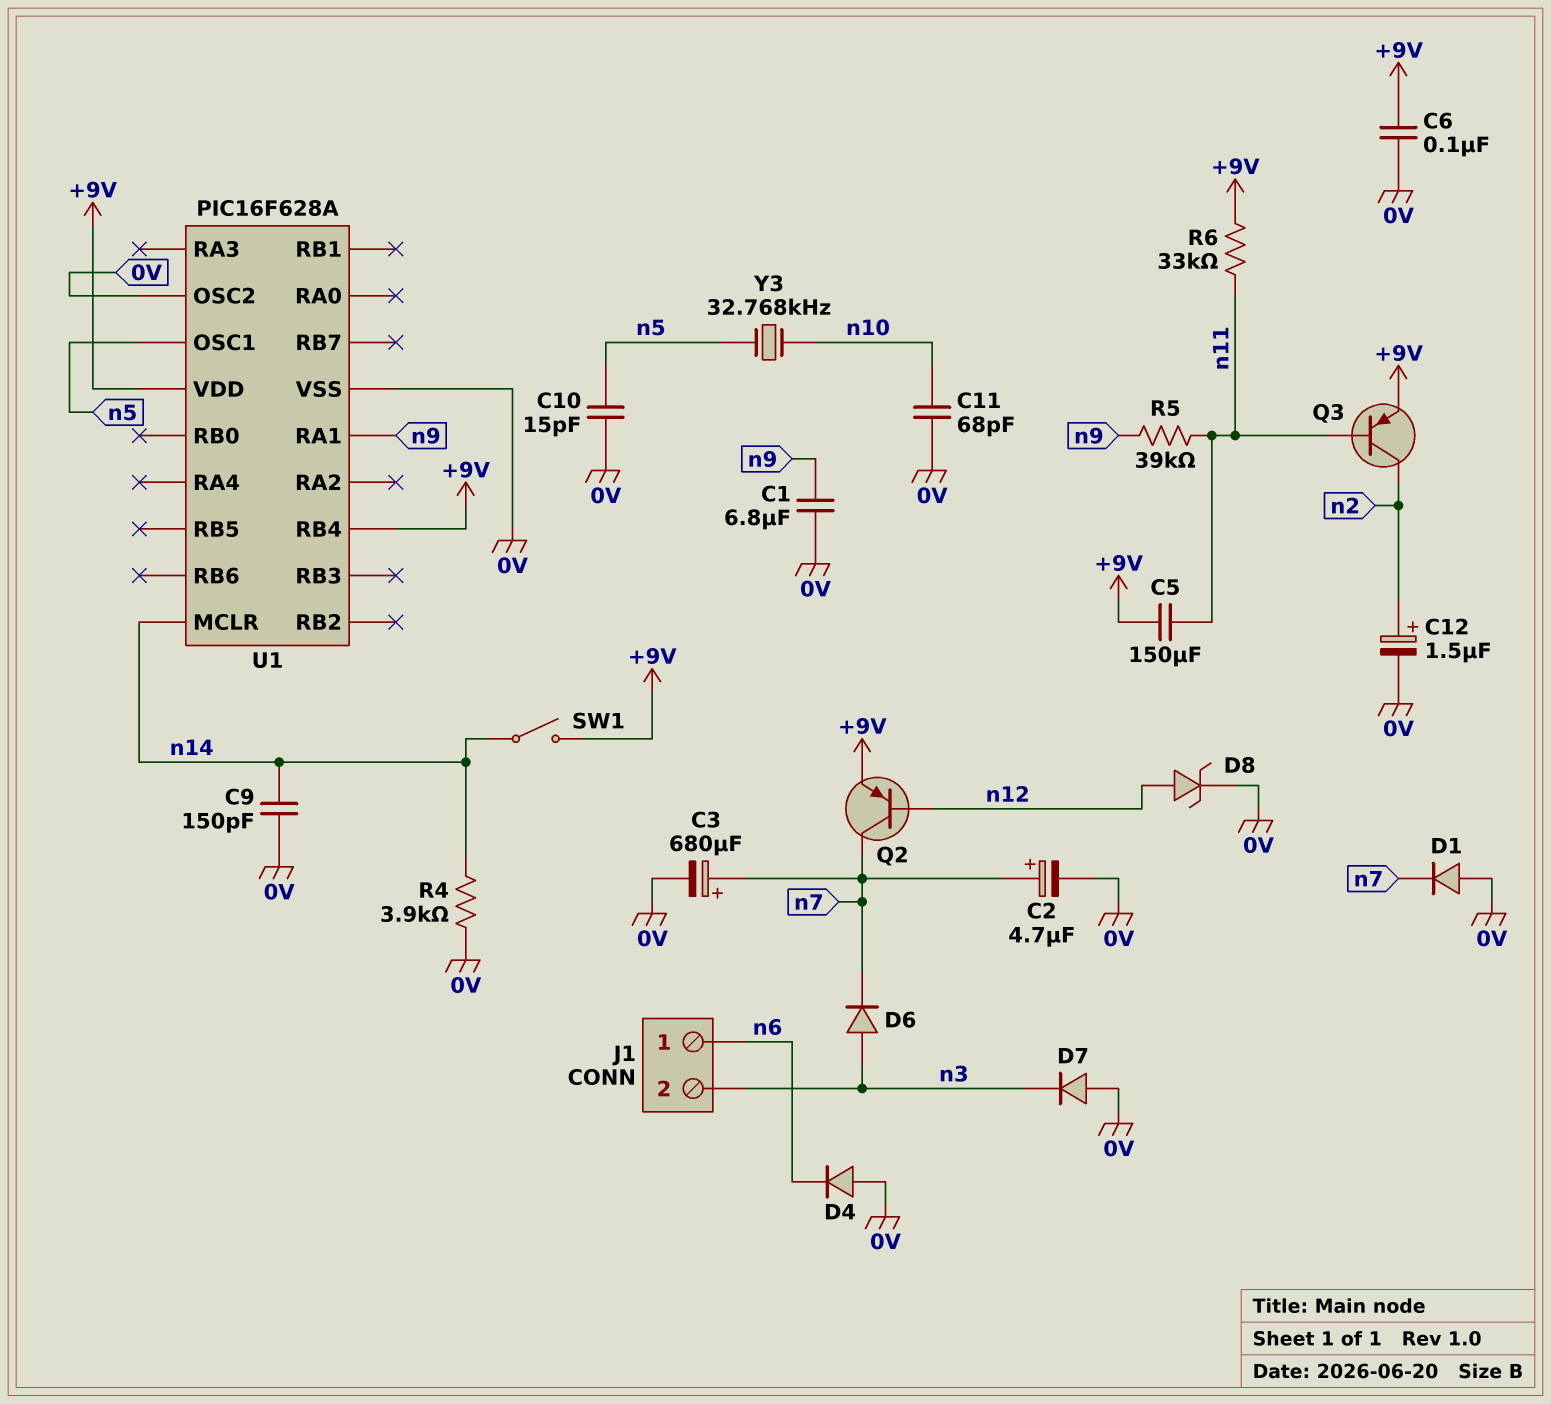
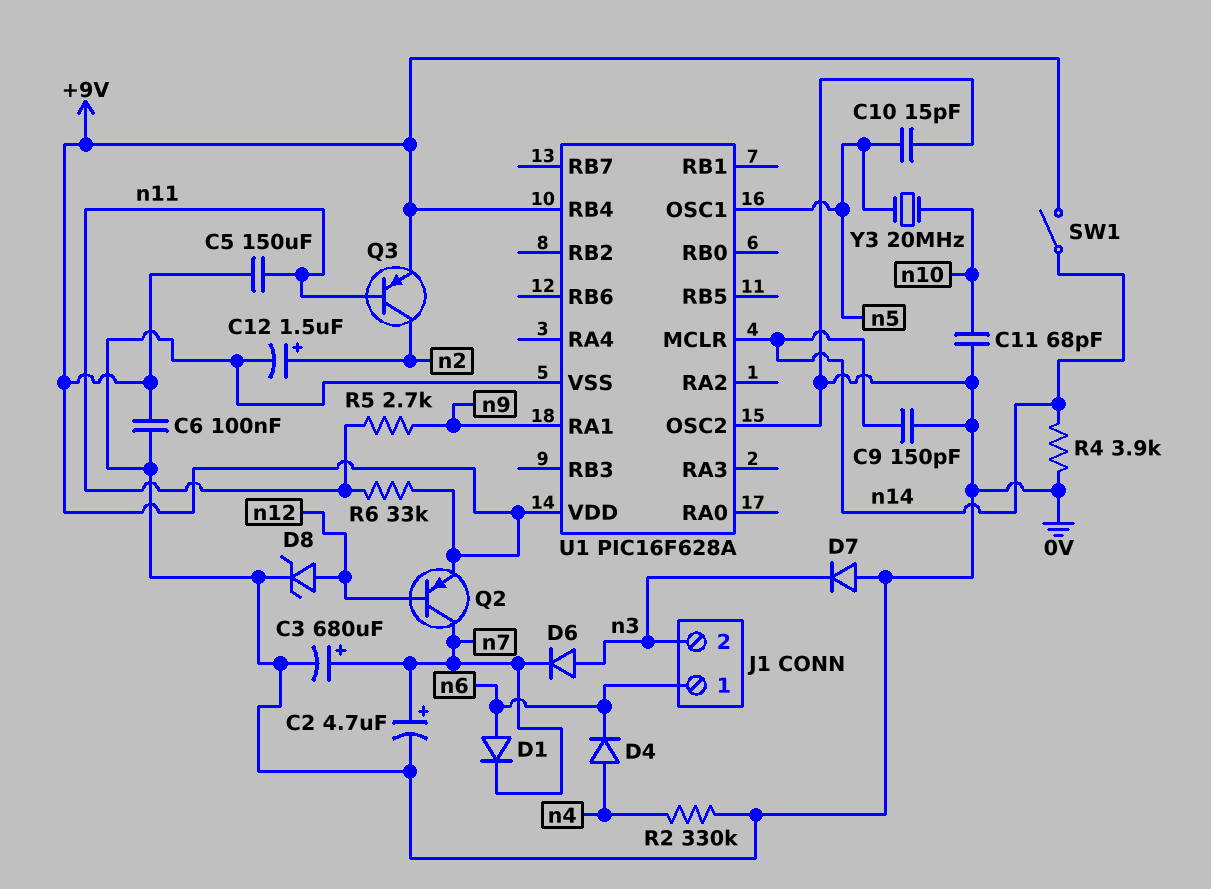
C1: 6.8uF (0V, n9) -> none
D1: diode (A 0V, K n7) -> diode (A n6, K n7)
D4: diode (A 0V, K n6) -> diode (A n4, K n6)
R2: none -> 330k (0V, n4)
R5: 39k (n9, n11) -> 2.7k (n9, n11)
Y3: 32.768kHz (n5, n10) -> 20MHz (n5, n10)

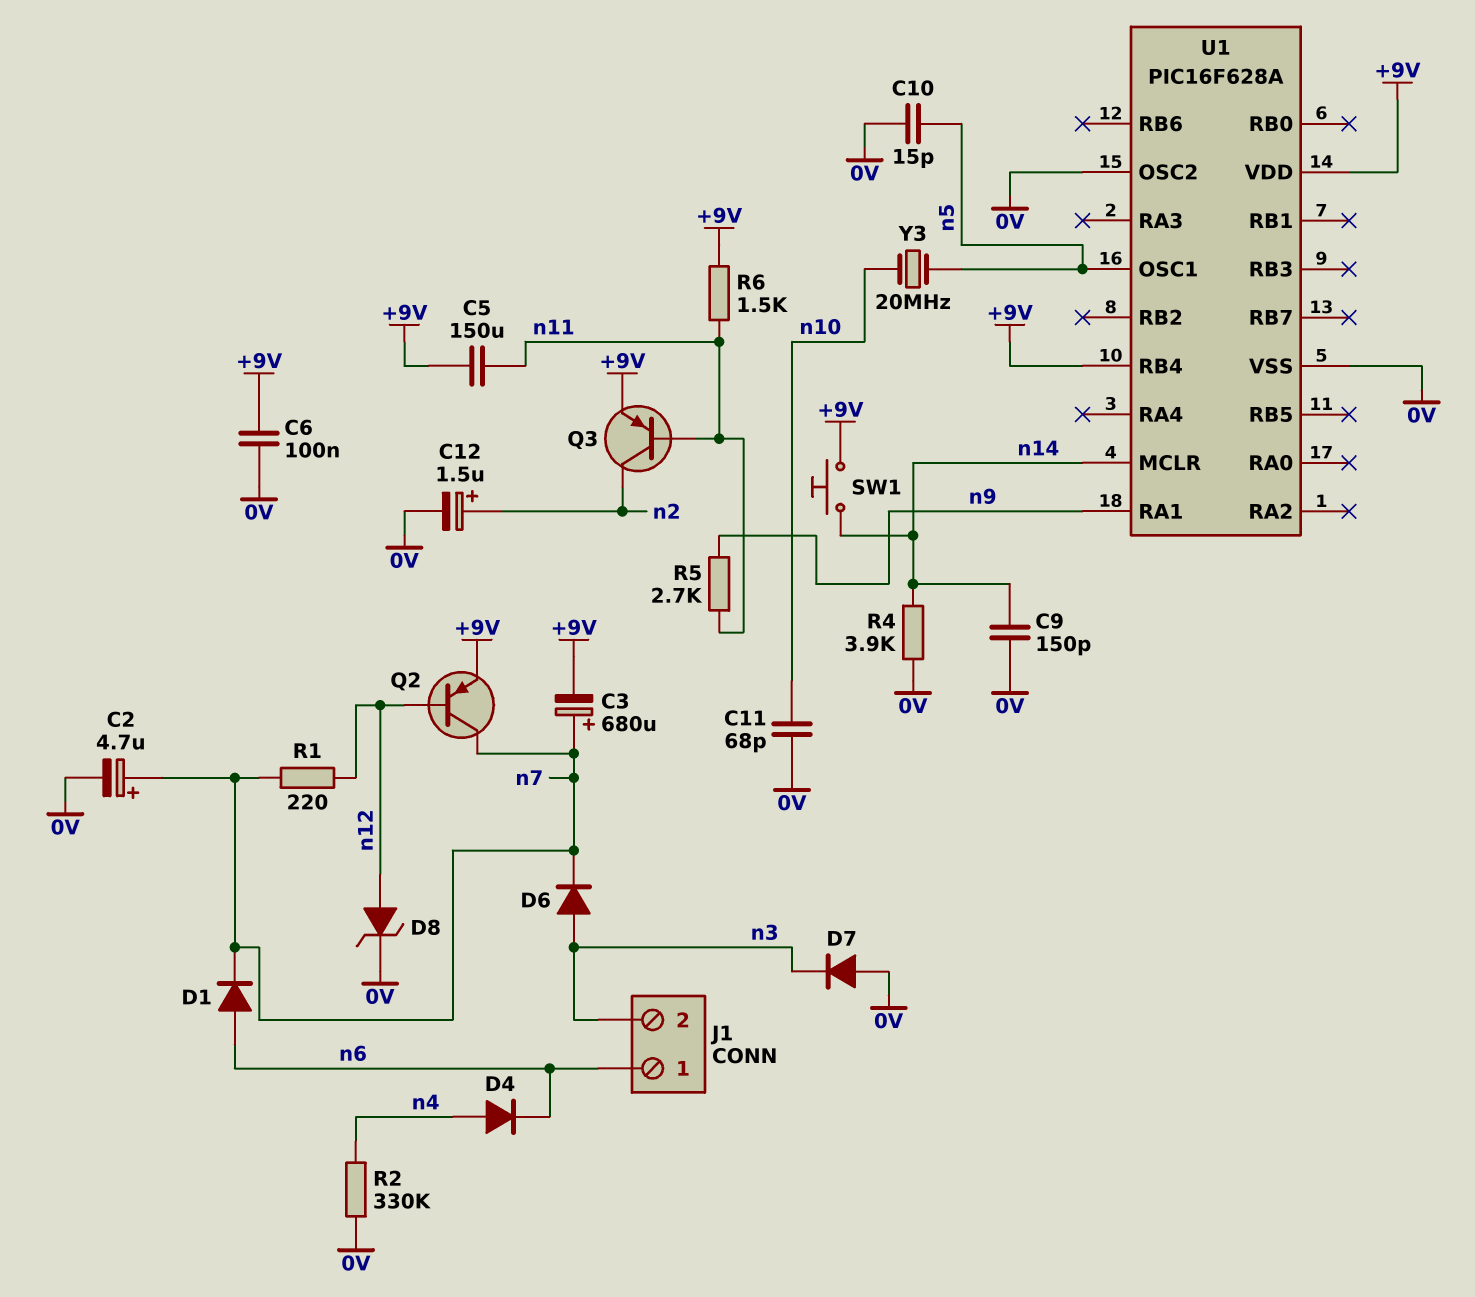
C3: 680uF (plus n7, minus 0V) -> 680uF (plus n7, minus +9V)
R1: none -> 220 (n7, n12)
R6: 33k (+9V, n11) -> 1.5k (+9V, n11)
SW1: switch (+9V, n14) -> button (+9V, n14)

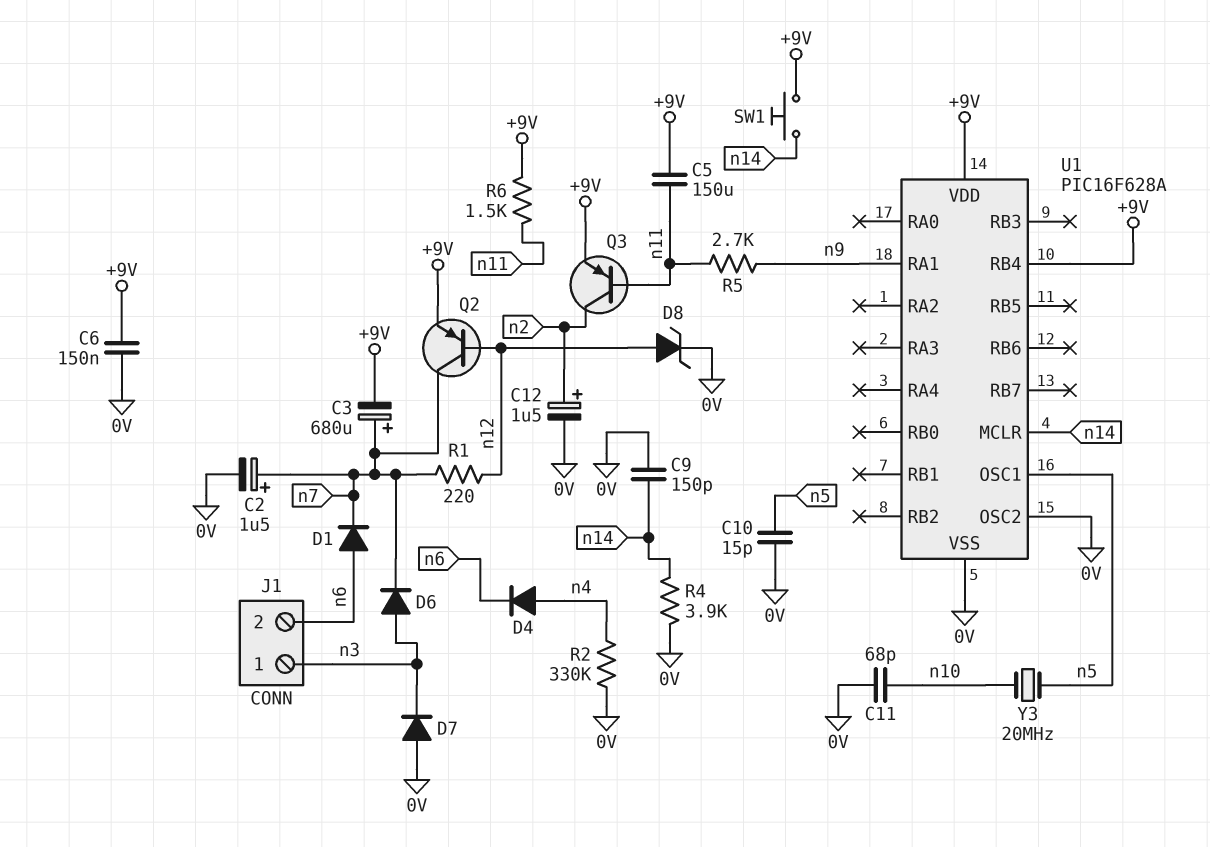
C2: 4.7uF (plus n7, minus 0V) -> 1.5uF (plus n7, minus 0V)
C6: 100nF (+9V, 0V) -> 150nF (+9V, 0V)
J1 pin 1: n6 -> n3
J1 pin 2: n3 -> n6

